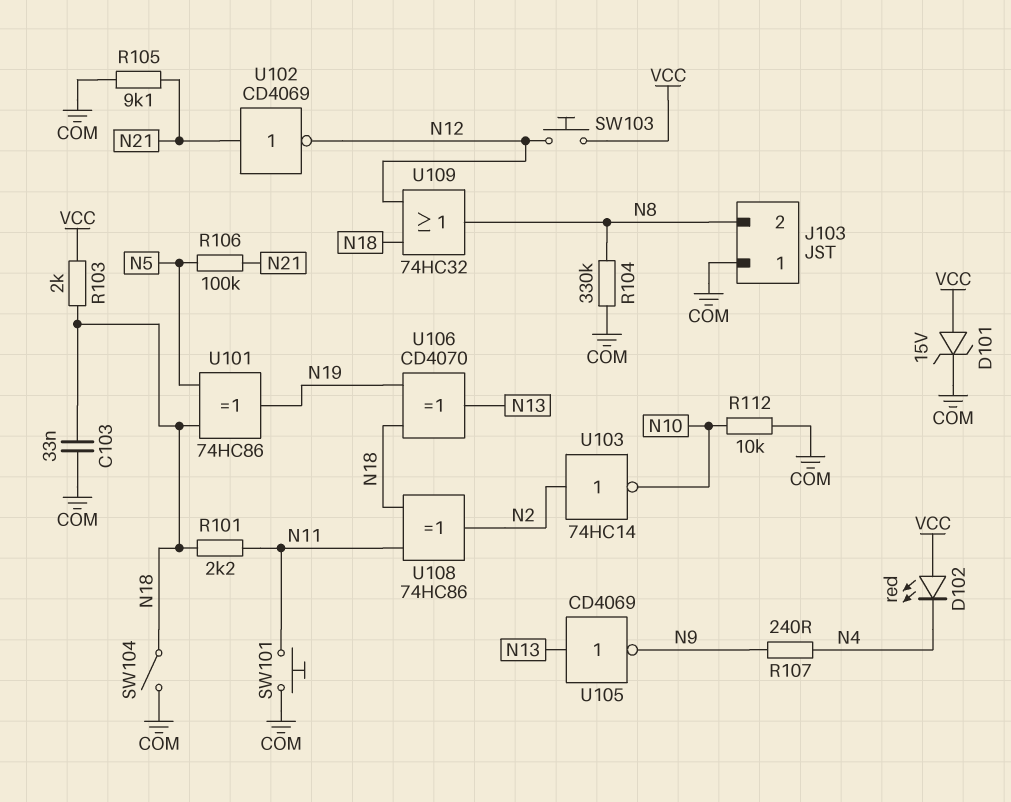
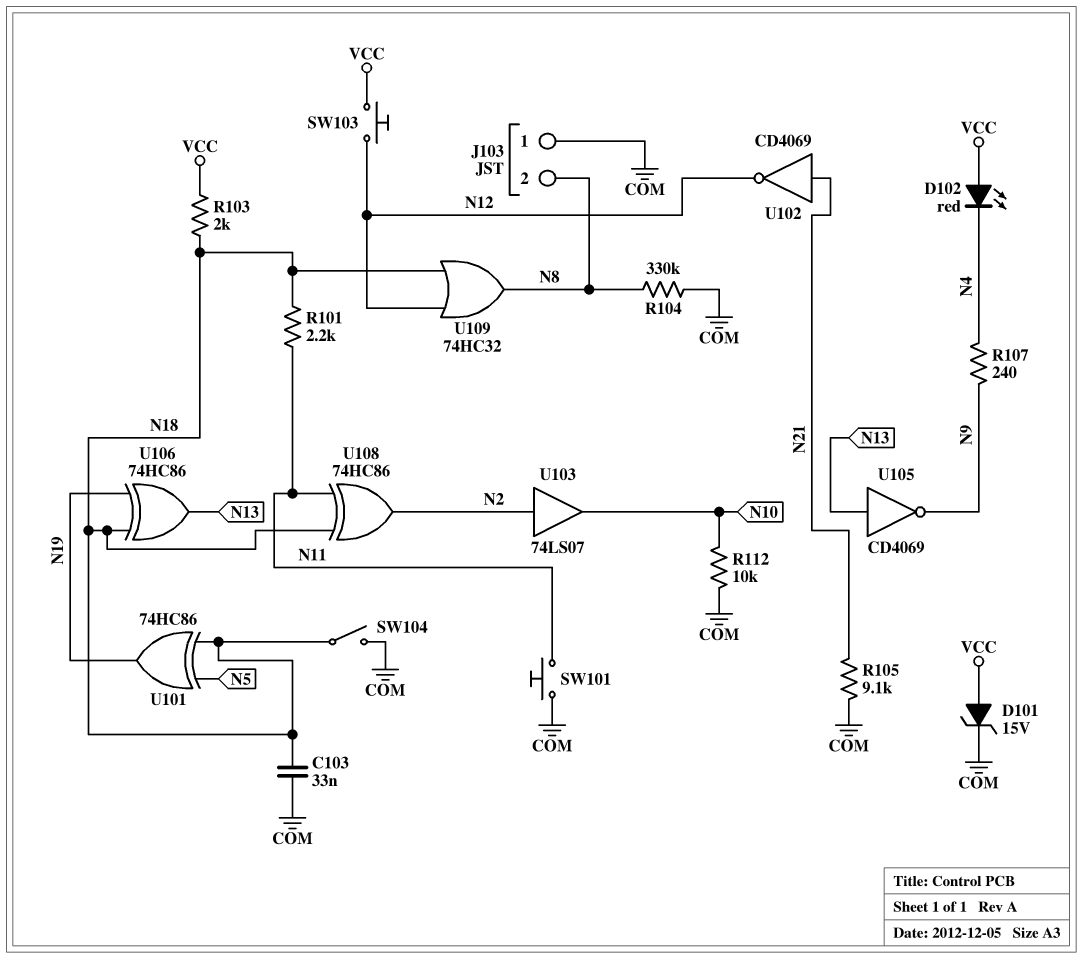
R106: 100k (N5, N21) -> none
U103: NOT 74HC14 (in N2, out N10) -> buffer 74LS07 (in N2, out N10)
U106: XOR CD4070 (in N18, in N19, out N13) -> XOR 74HC86 (in N18, in N19, out N13)

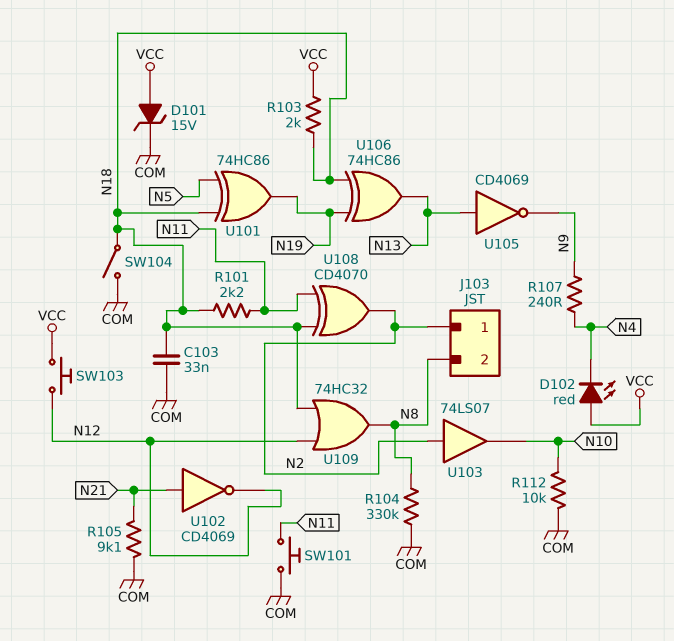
J103 pin 1: COM -> N2
U108: XOR 74HC86 (in N11, in N18, out N2) -> XOR CD4070 (in N11, in N18, out N2)

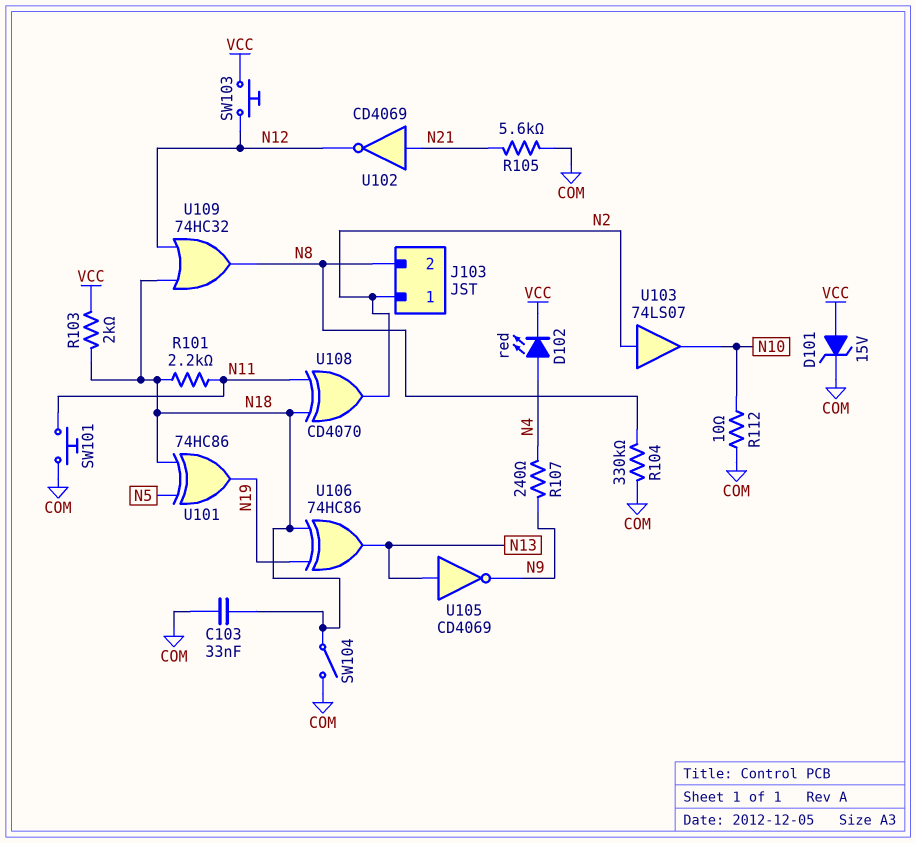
D102: LED red (A VCC, K N4) -> LED red (A N4, K VCC)
R105: 9.1k (COM, N21) -> 5.6k (COM, N21)
R112: 10k (COM, N10) -> 10 (COM, N10)

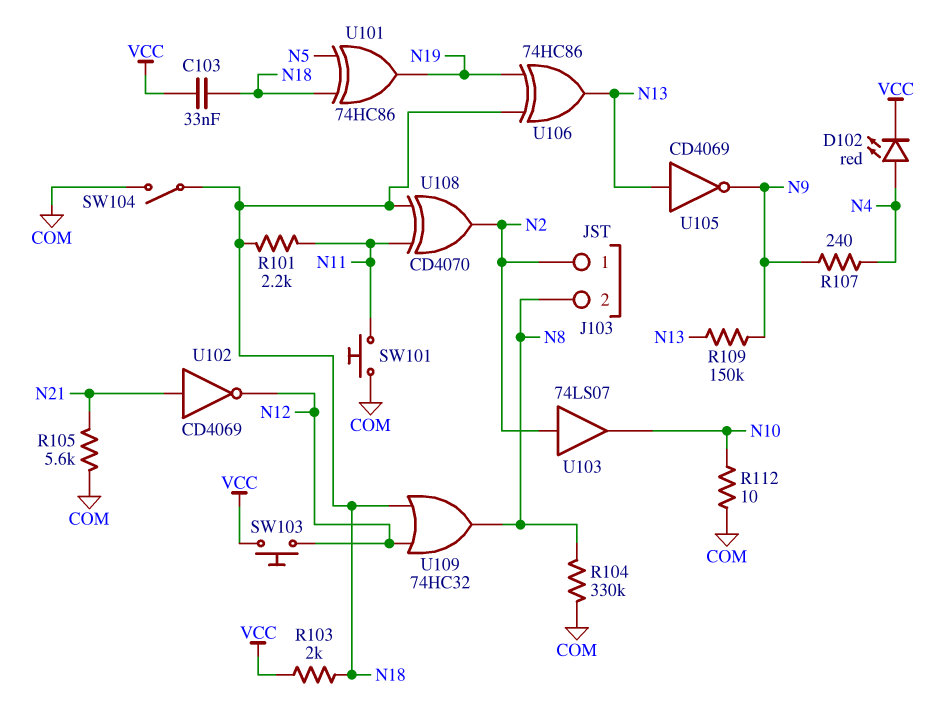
C103: 33nF (COM, N18) -> 33nF (N18, VCC)
D101: zener 15V (A VCC, K COM) -> none
R109: none -> 150k (N9, N13)

